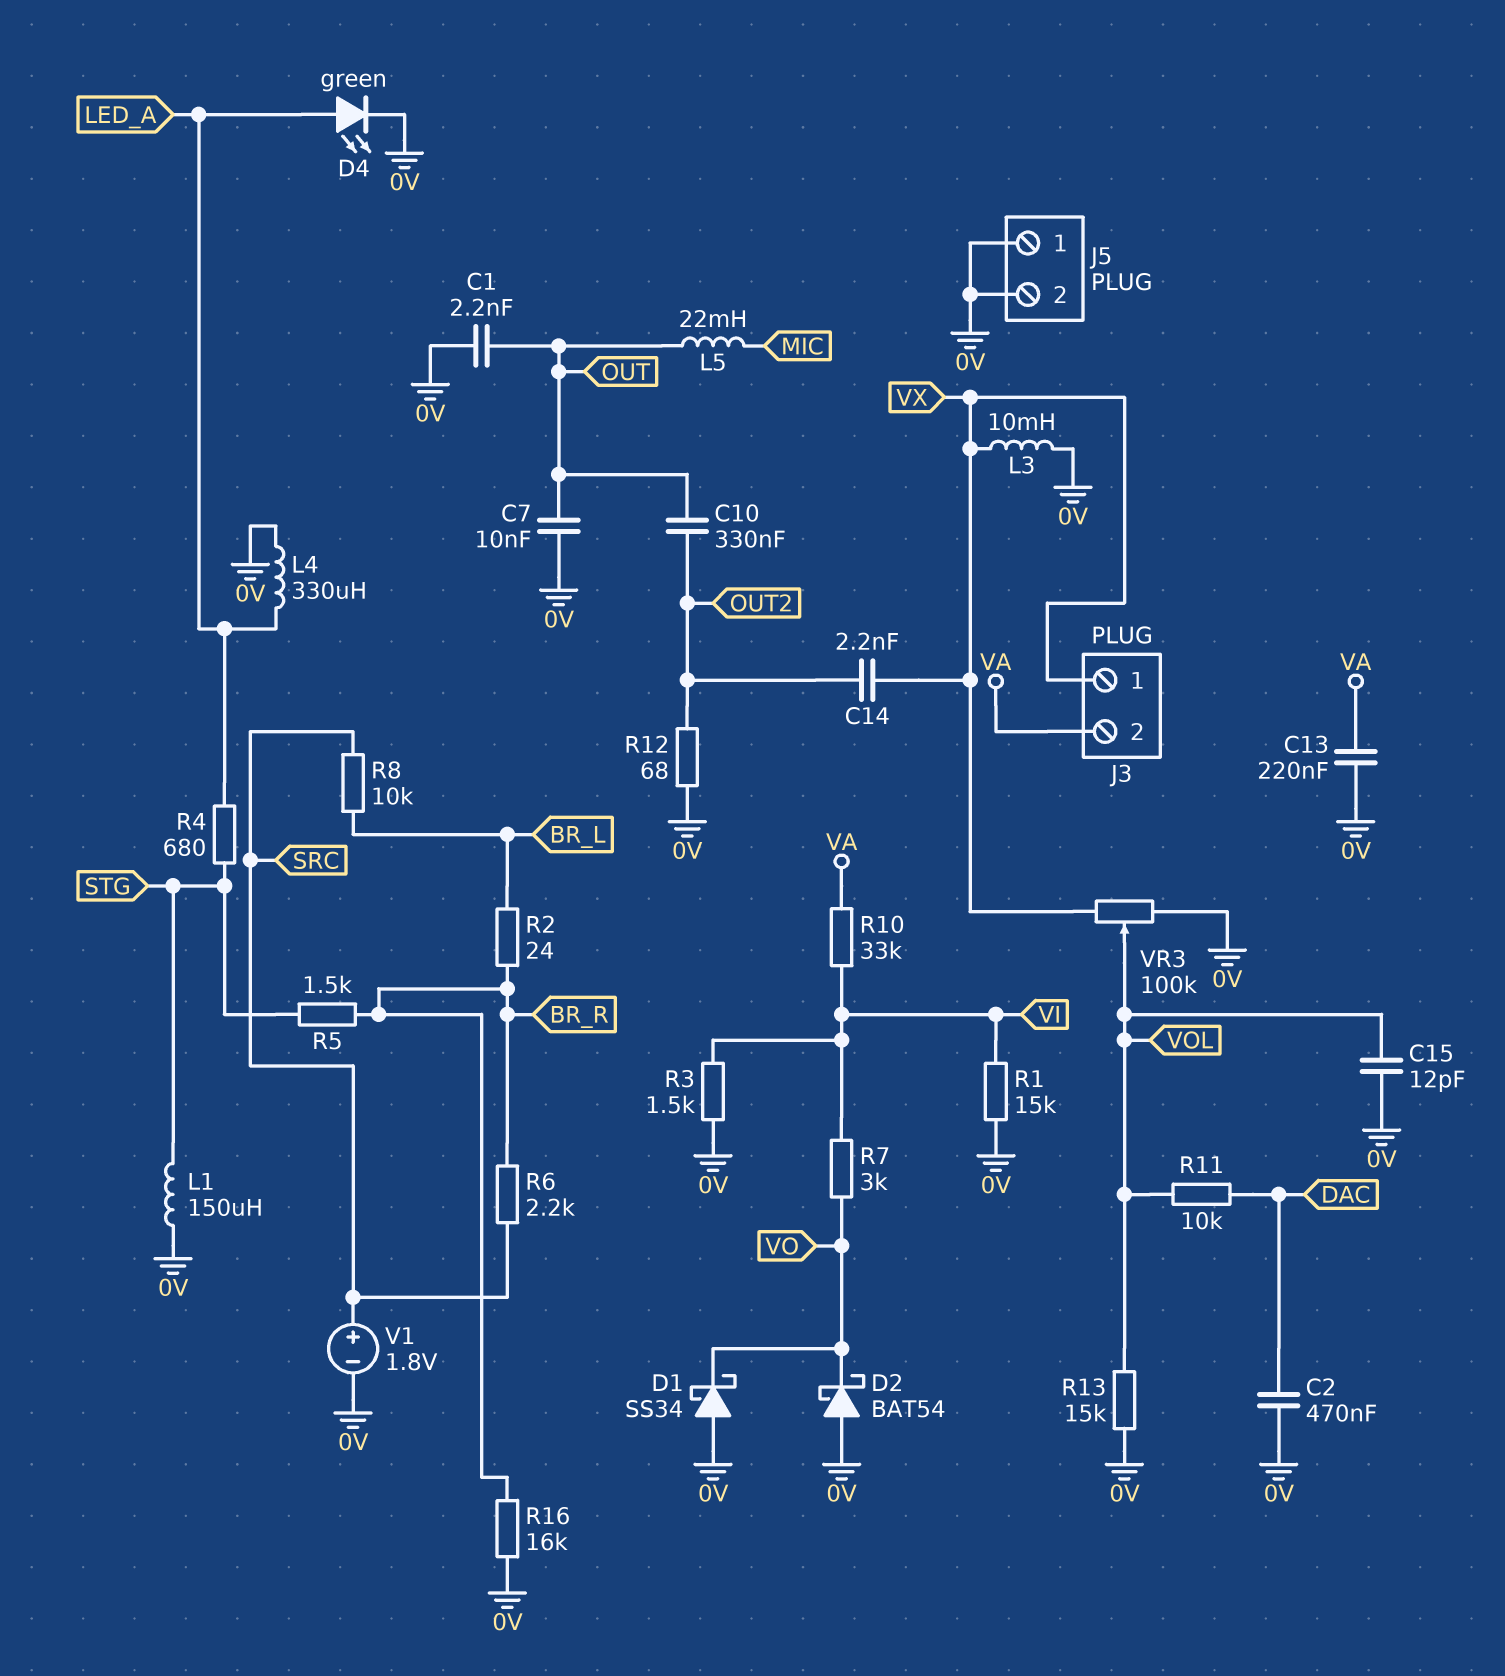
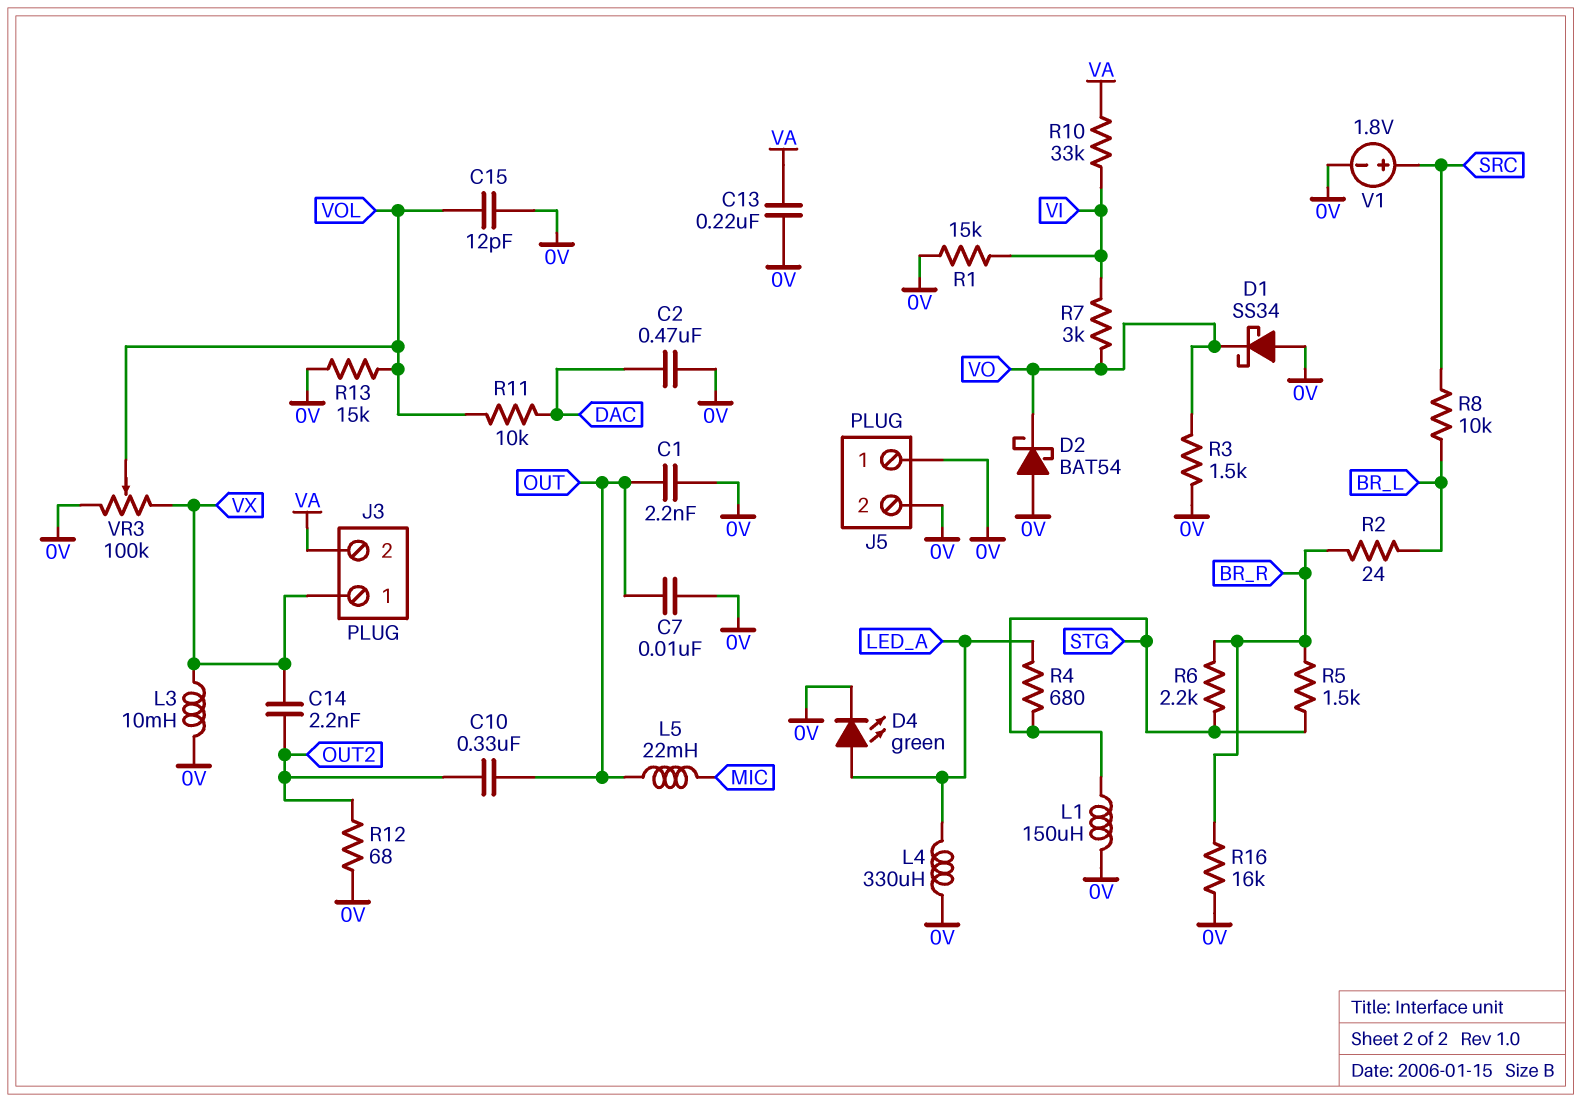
R3: 1.5k (0V, VI) -> 1.5k (0V, VO)
R6: 2.2k (BR_R, SRC) -> 2.2k (BR_R, STG)

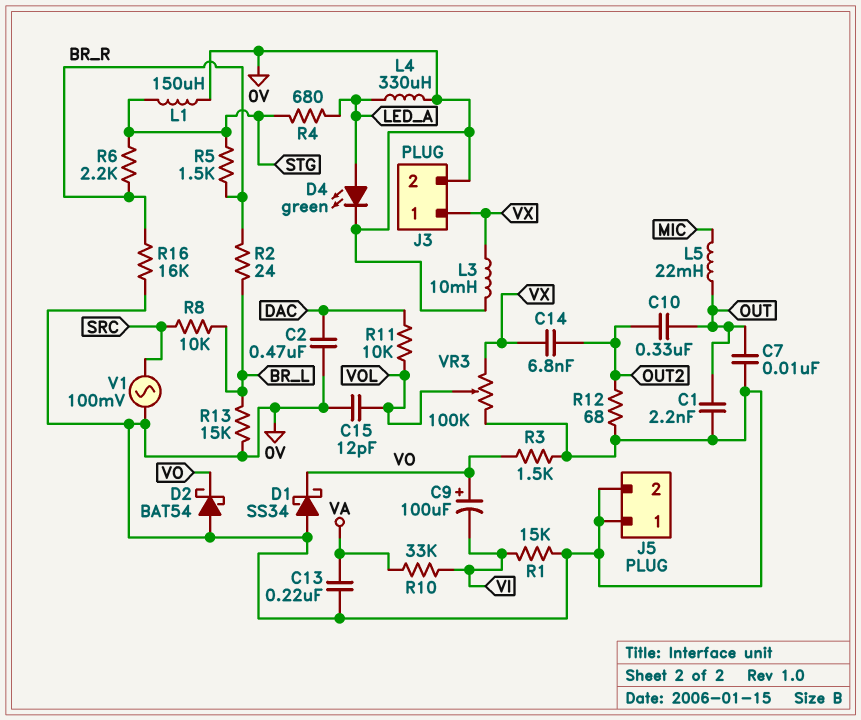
C9: none -> 100uF (plus VO, minus VI)
C14: 2.2nF (OUT2, VX) -> 6.8nF (OUT2, VX)
J3 pin 2: VA -> 0V
R7: 3k (VI, VO) -> none
R13: 15k (0V, VOL) -> 15k (0V, BR_L)
V1: 1.8V (plus SRC, minus 0V) -> AC 100mV (0V, SRC)

